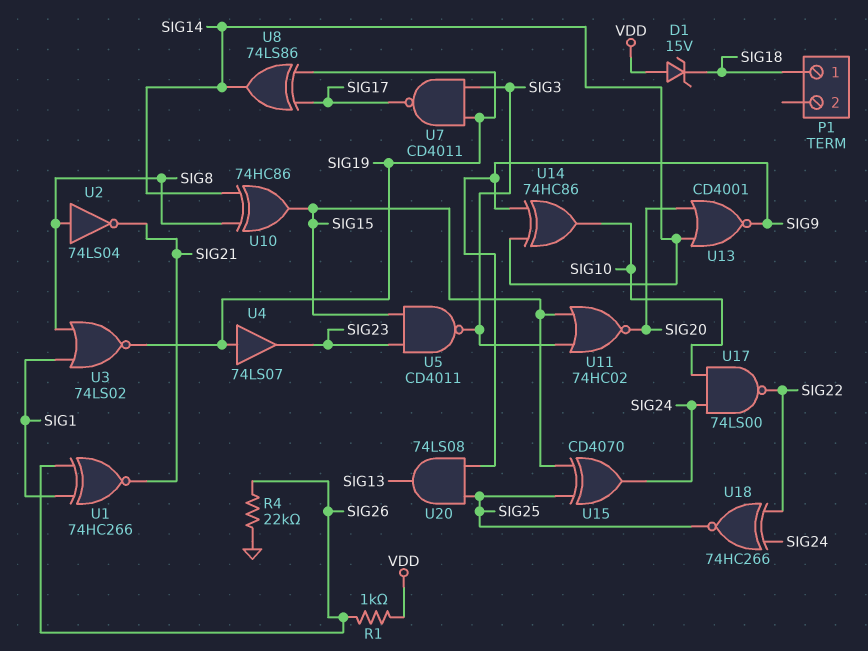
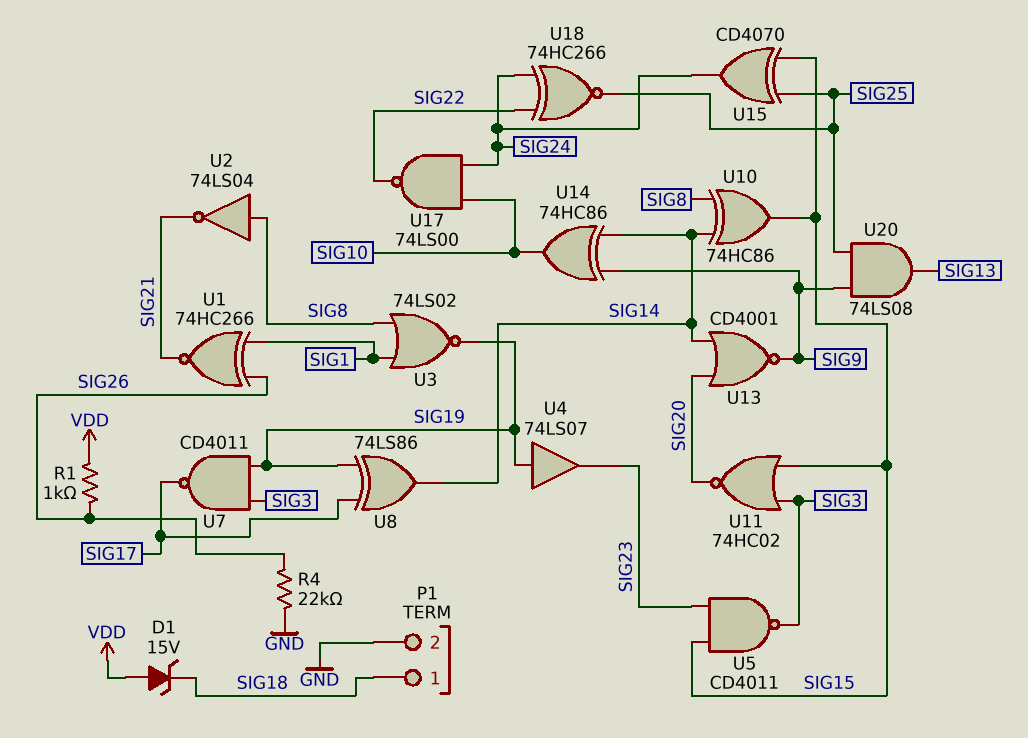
P1 pin 2: none -> GND

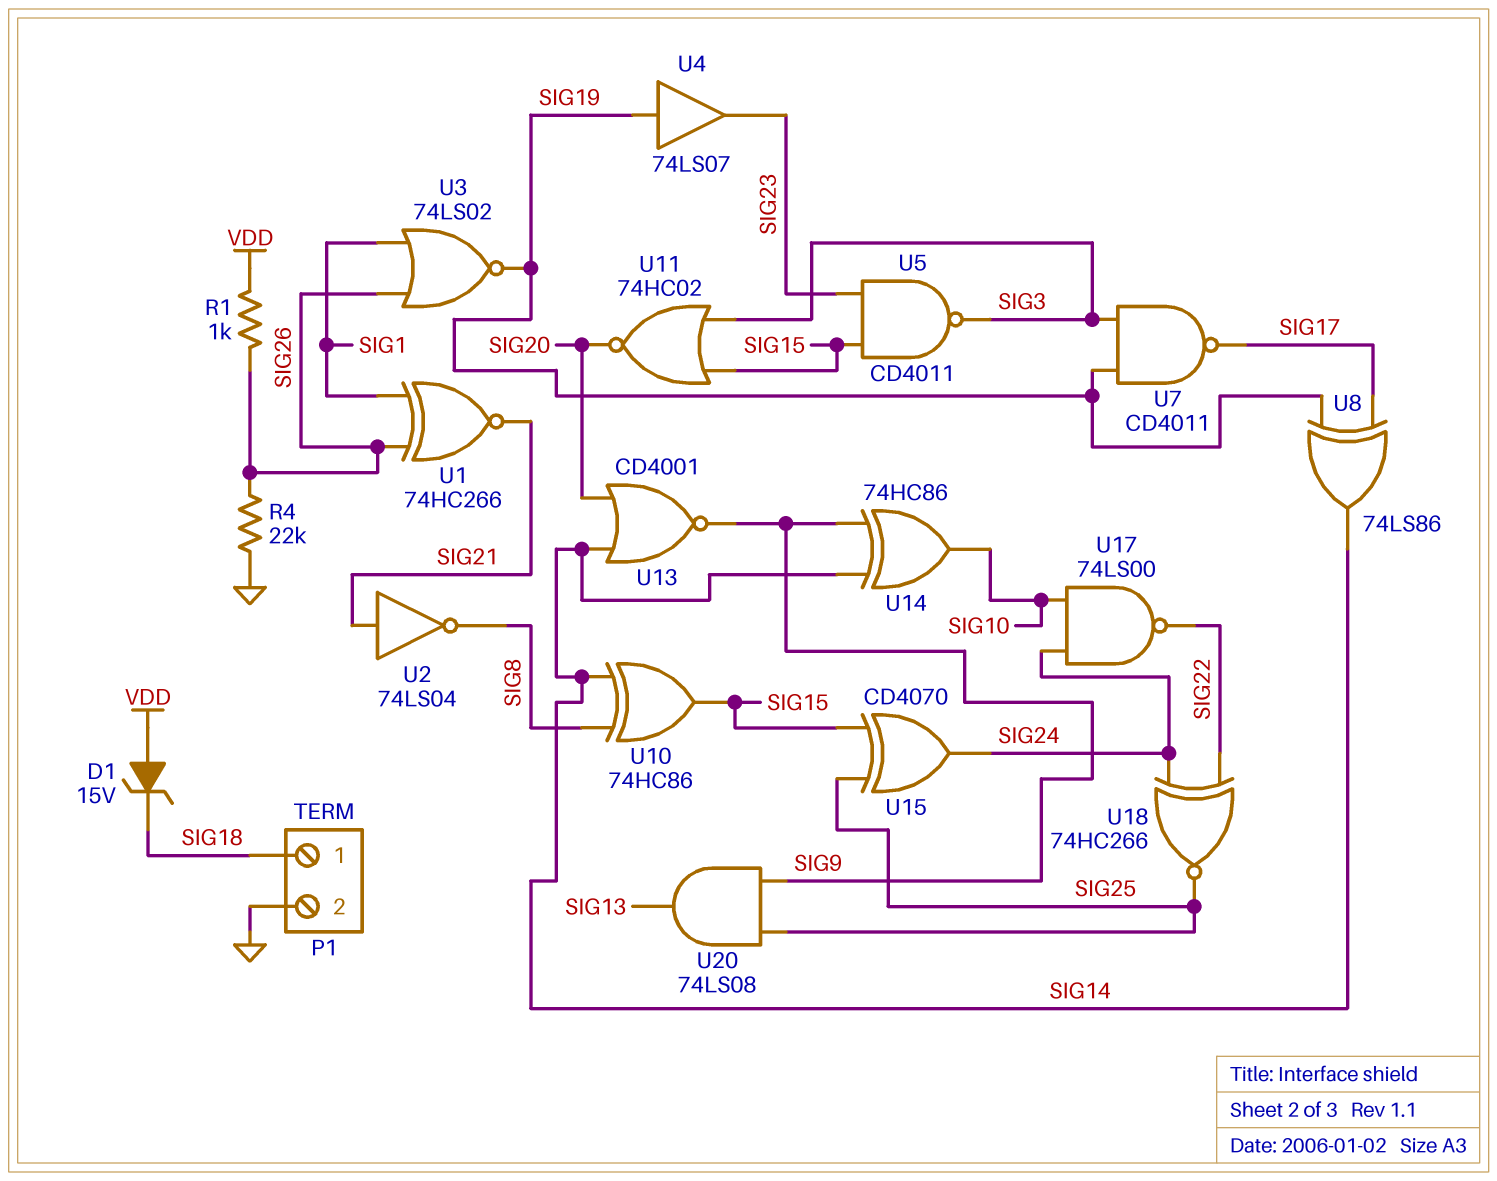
U2: NOT 74LS04 (in SIG8, out SIG21) -> NOT 74LS04 (in SIG21, out SIG8)
U3: NOR 74LS02 (in SIG1, in SIG8, out SIG19) -> NOR 74LS02 (in SIG1, in SIG26, out SIG19)

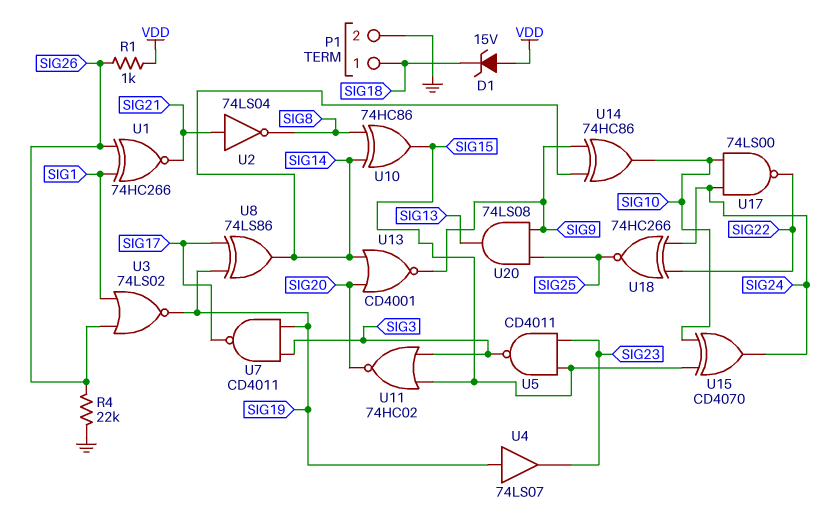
U15: XOR CD4070 (in SIG15, in SIG25, out SIG24) -> XOR CD4070 (in SIG10, in SIG15, out SIG24)

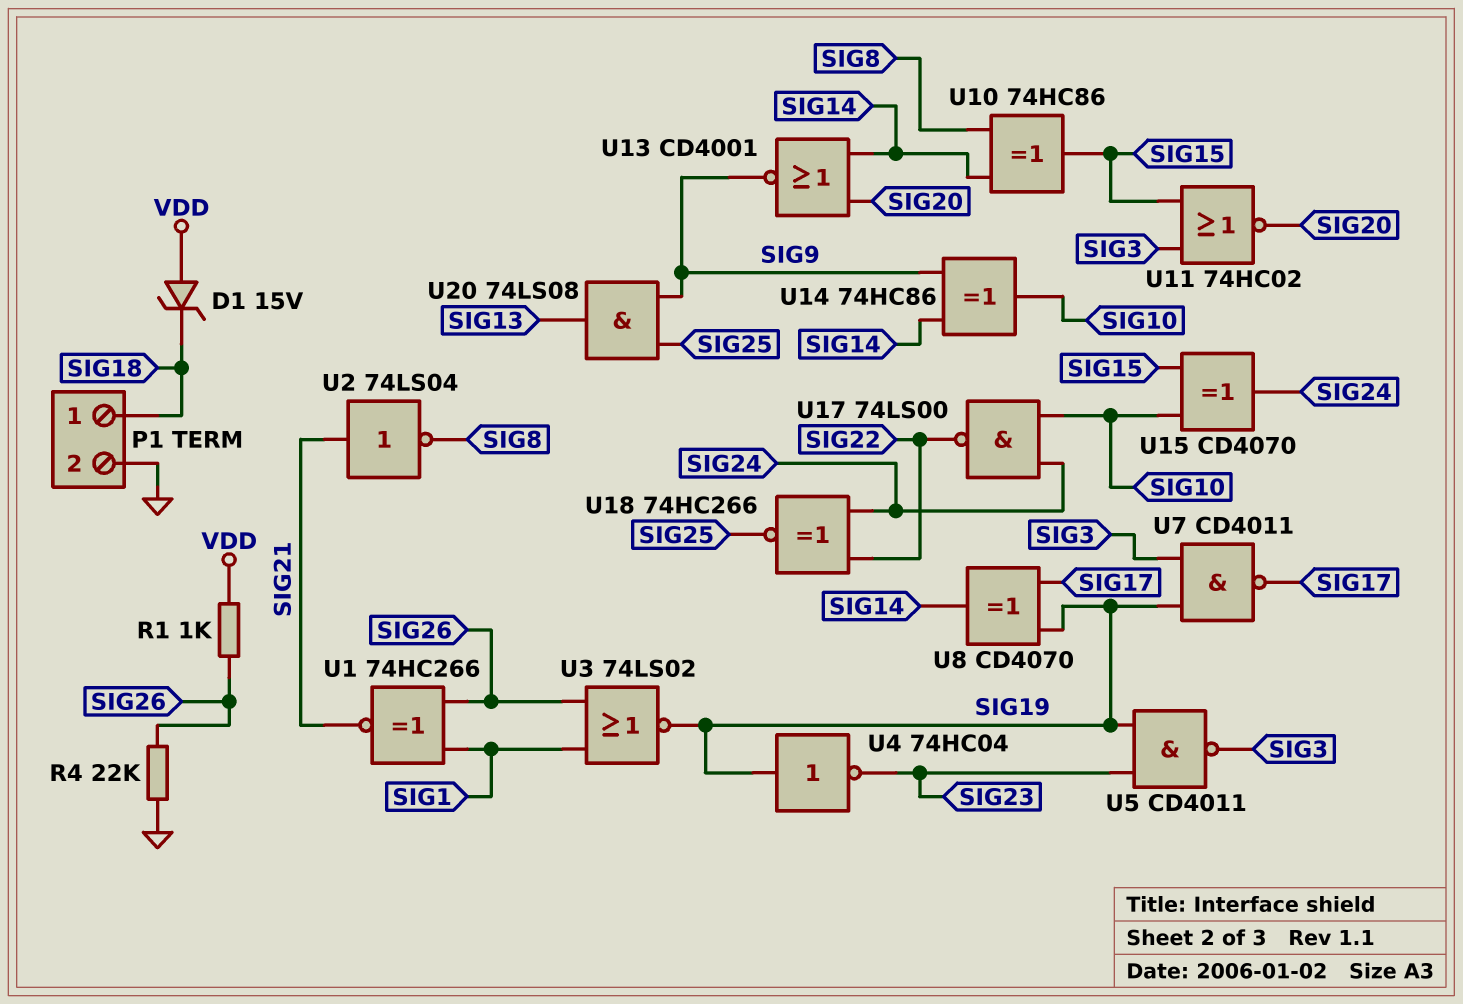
U4: buffer 74LS07 (in SIG19, out SIG23) -> NOT 74HC04 (in SIG19, out SIG23)
U5: NAND CD4011 (in SIG15, in SIG23, out SIG3) -> NAND CD4011 (in SIG19, in SIG23, out SIG3)
U8: XOR 74LS86 (in SIG17, in SIG19, out SIG14) -> XOR CD4070 (in SIG17, in SIG19, out SIG14)

